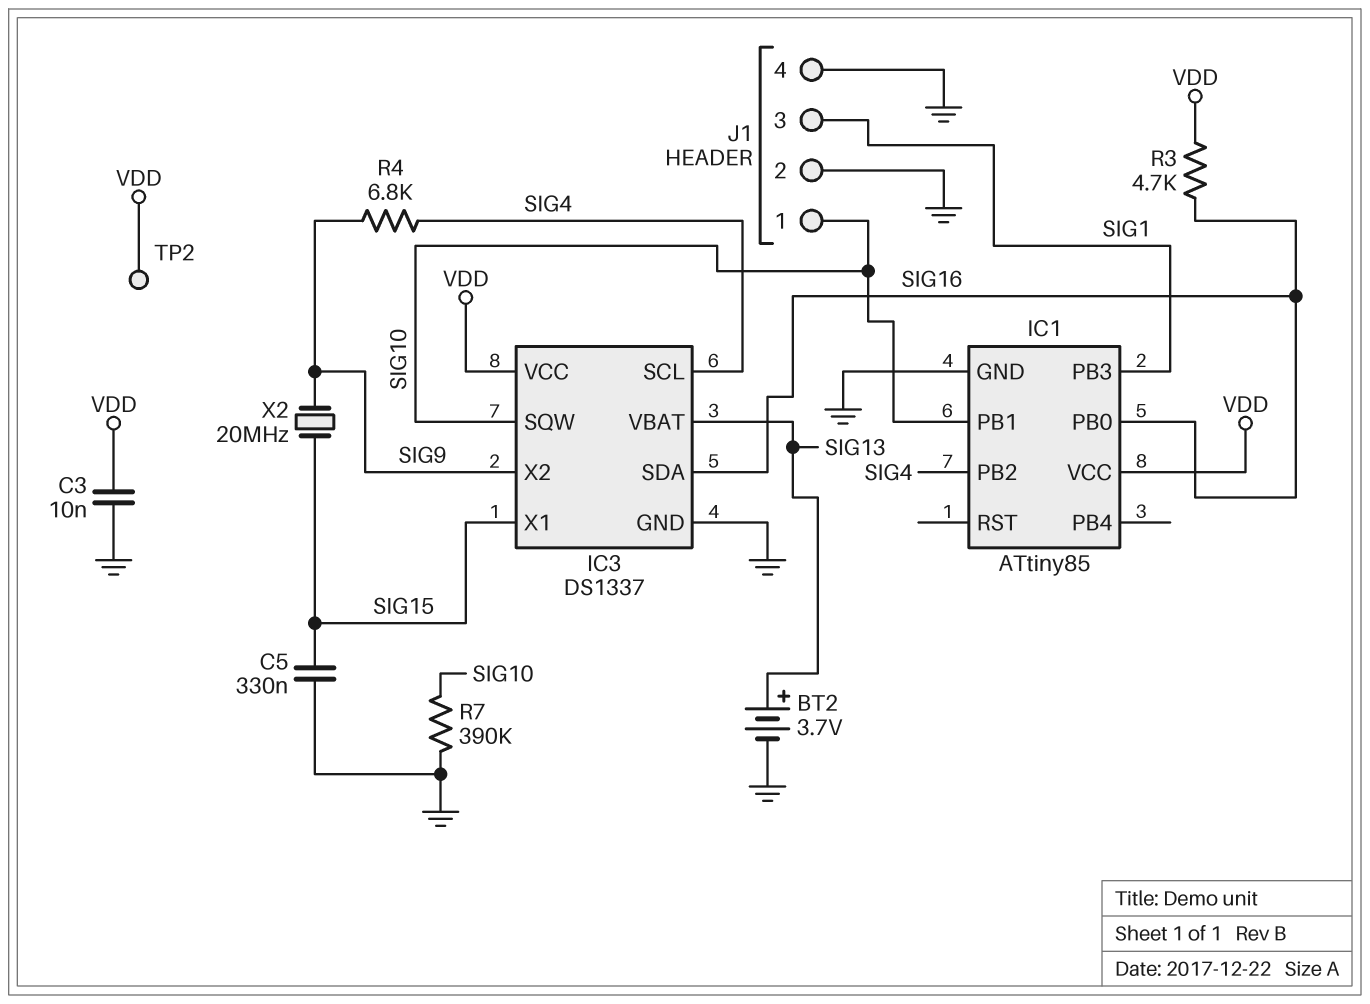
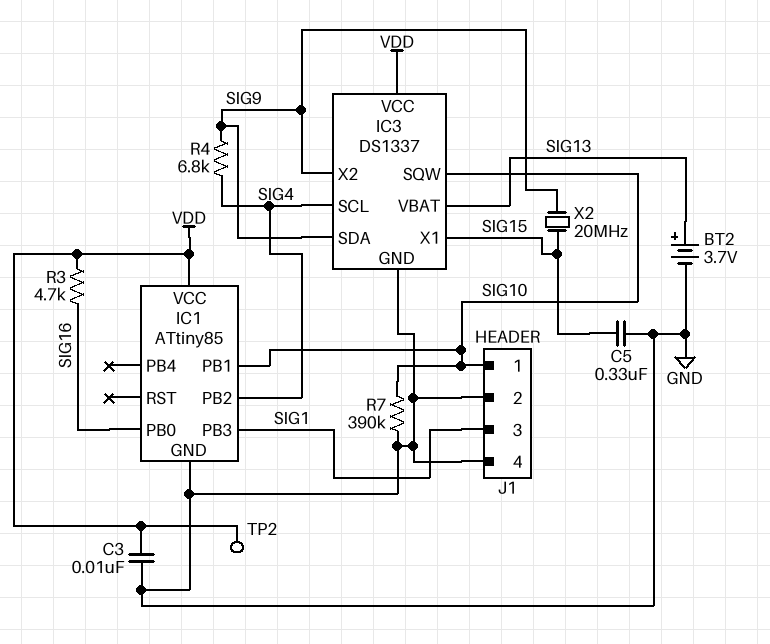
IC3 pin SDA: SIG16 -> SIG9

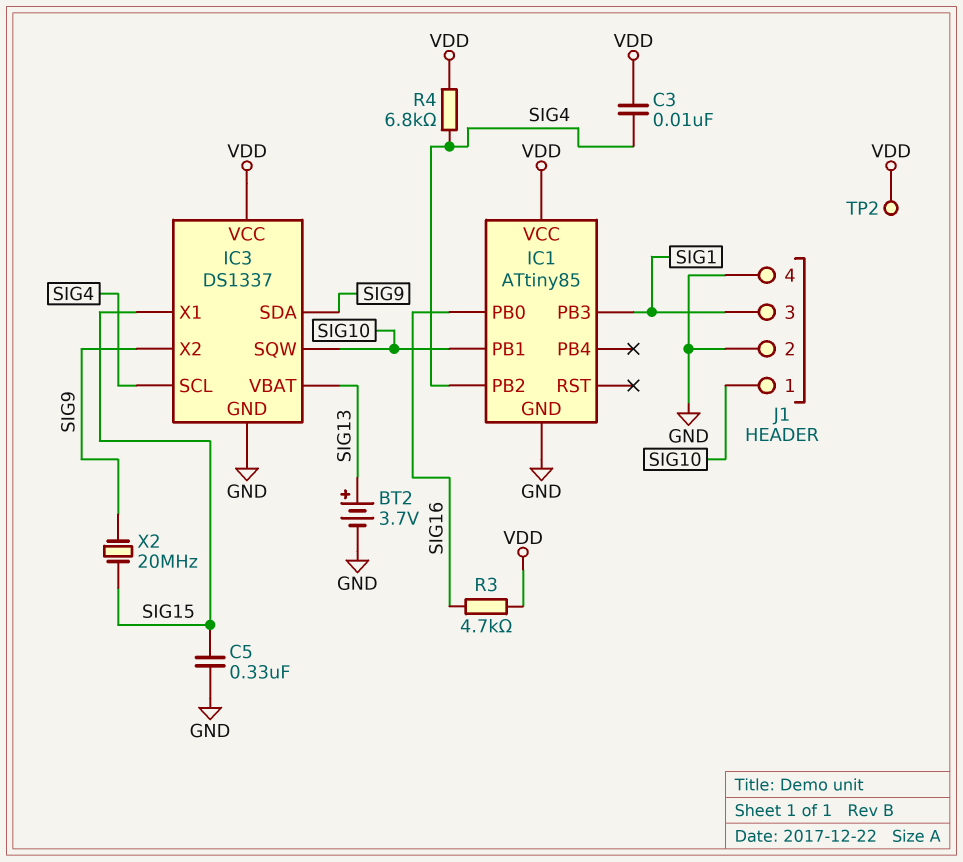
C3: 10nF (GND, VDD) -> 10nF (SIG4, VDD)
R4: 6.8k (SIG4, SIG9) -> 6.8k (SIG4, VDD)
R7: 390k (GND, SIG10) -> none

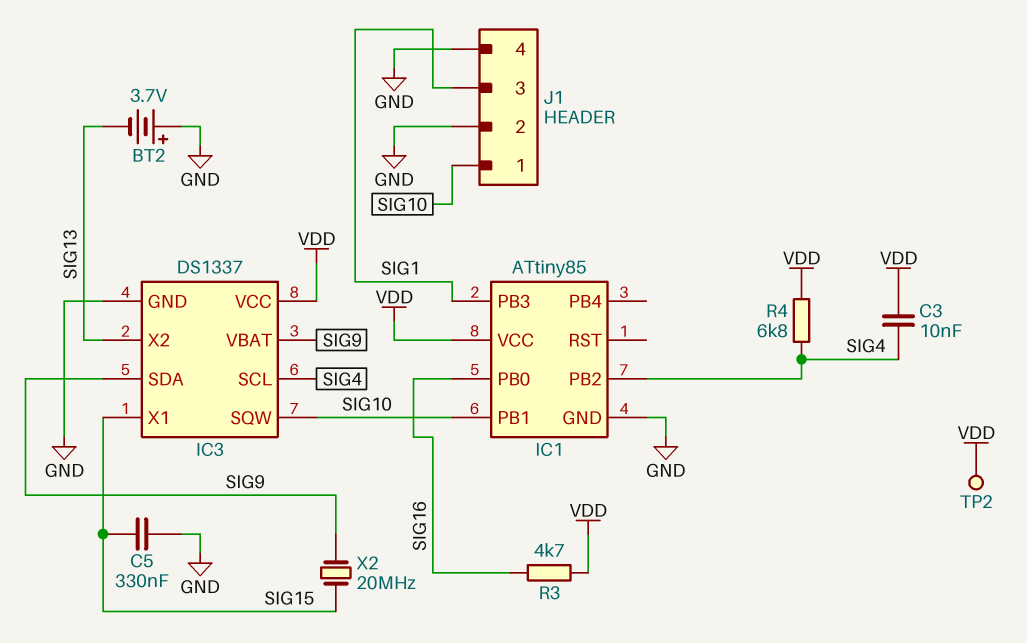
BT2: 3.7V (plus SIG13, minus GND) -> 3.7V (plus GND, minus SIG13)
IC3 pin VBAT: SIG13 -> SIG9
IC3 pin X2: SIG9 -> SIG13

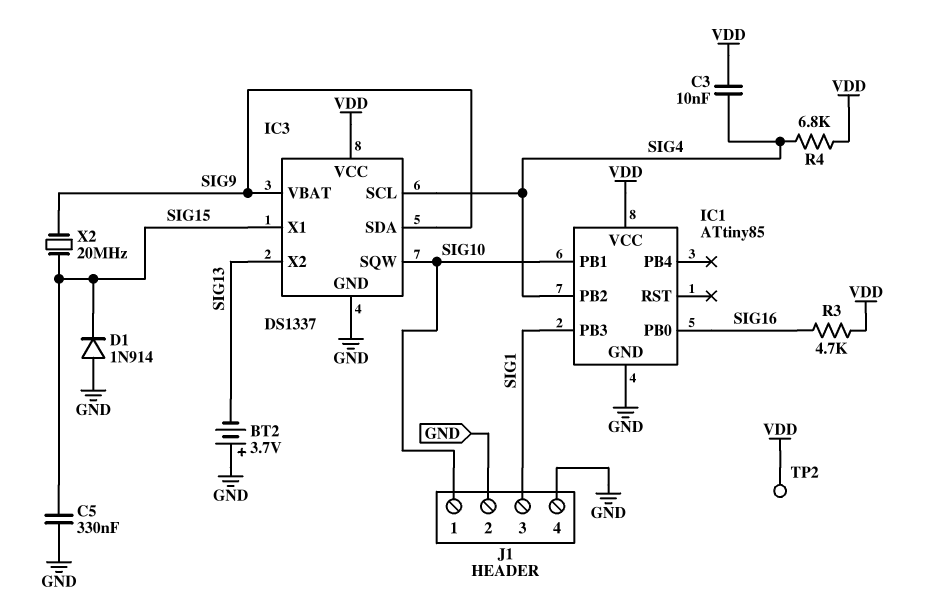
D1: none -> diode 1N914 (A GND, K SIG15)

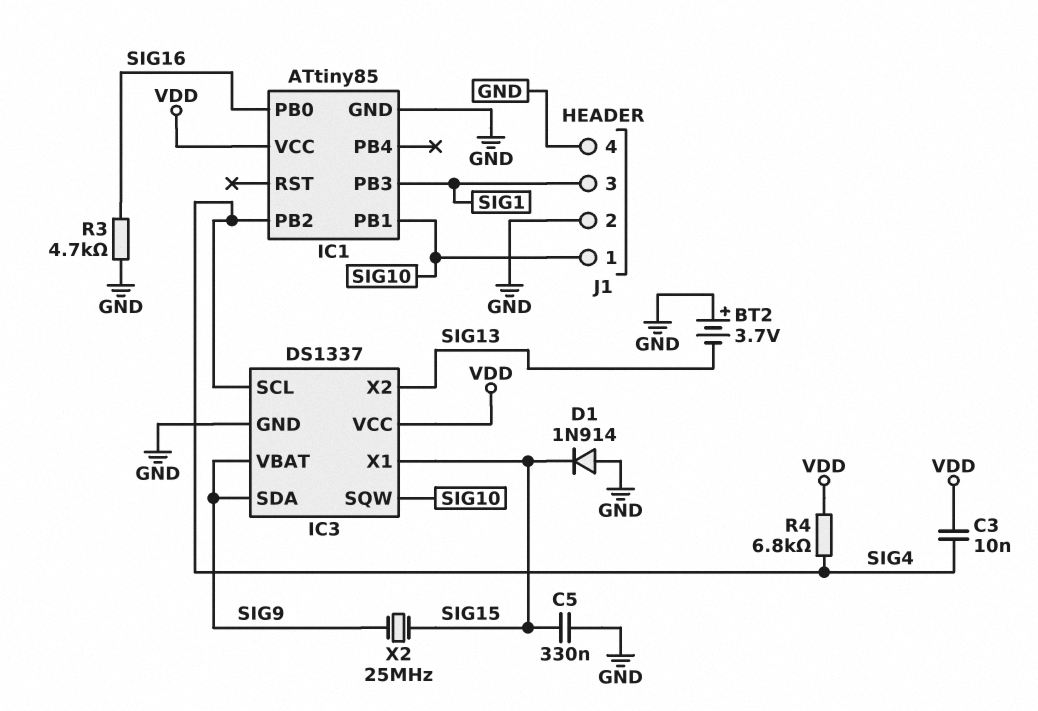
R3: 4.7k (SIG16, VDD) -> 4.7k (GND, SIG16)
TP2: test point (VDD) -> none
X2: 20MHz (SIG9, SIG15) -> 25MHz (SIG9, SIG15)

